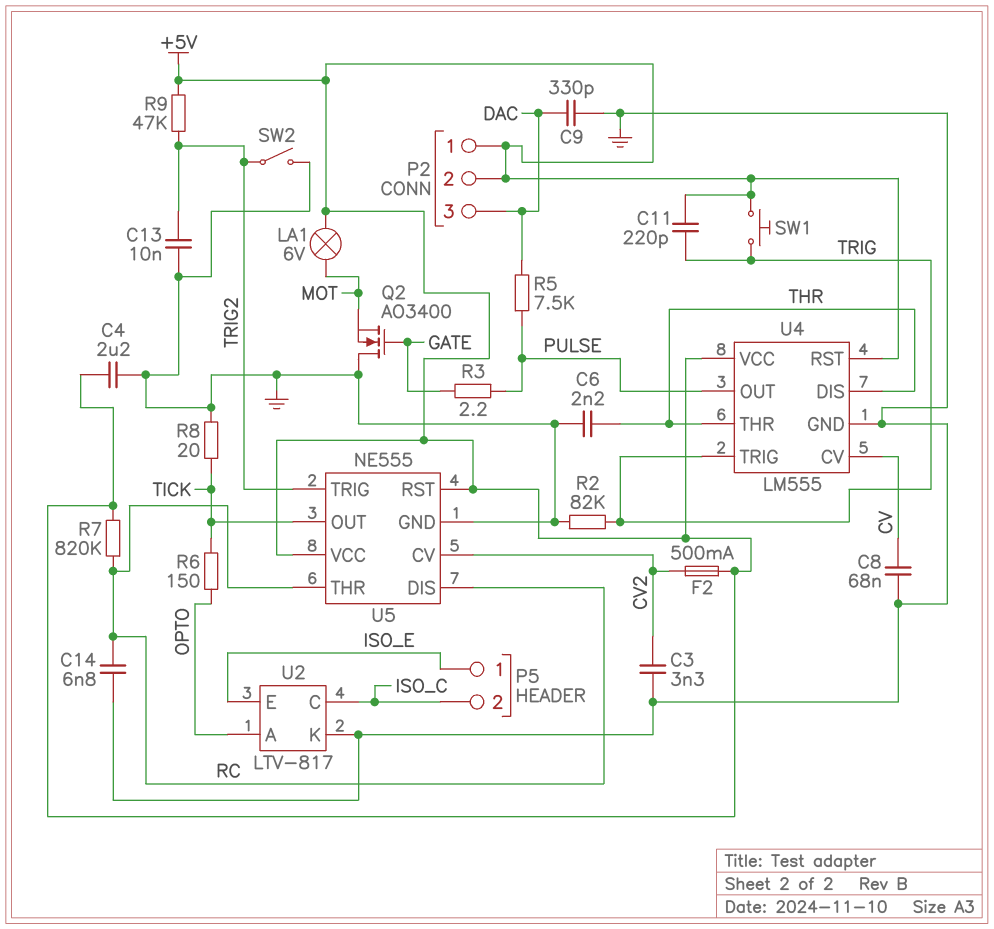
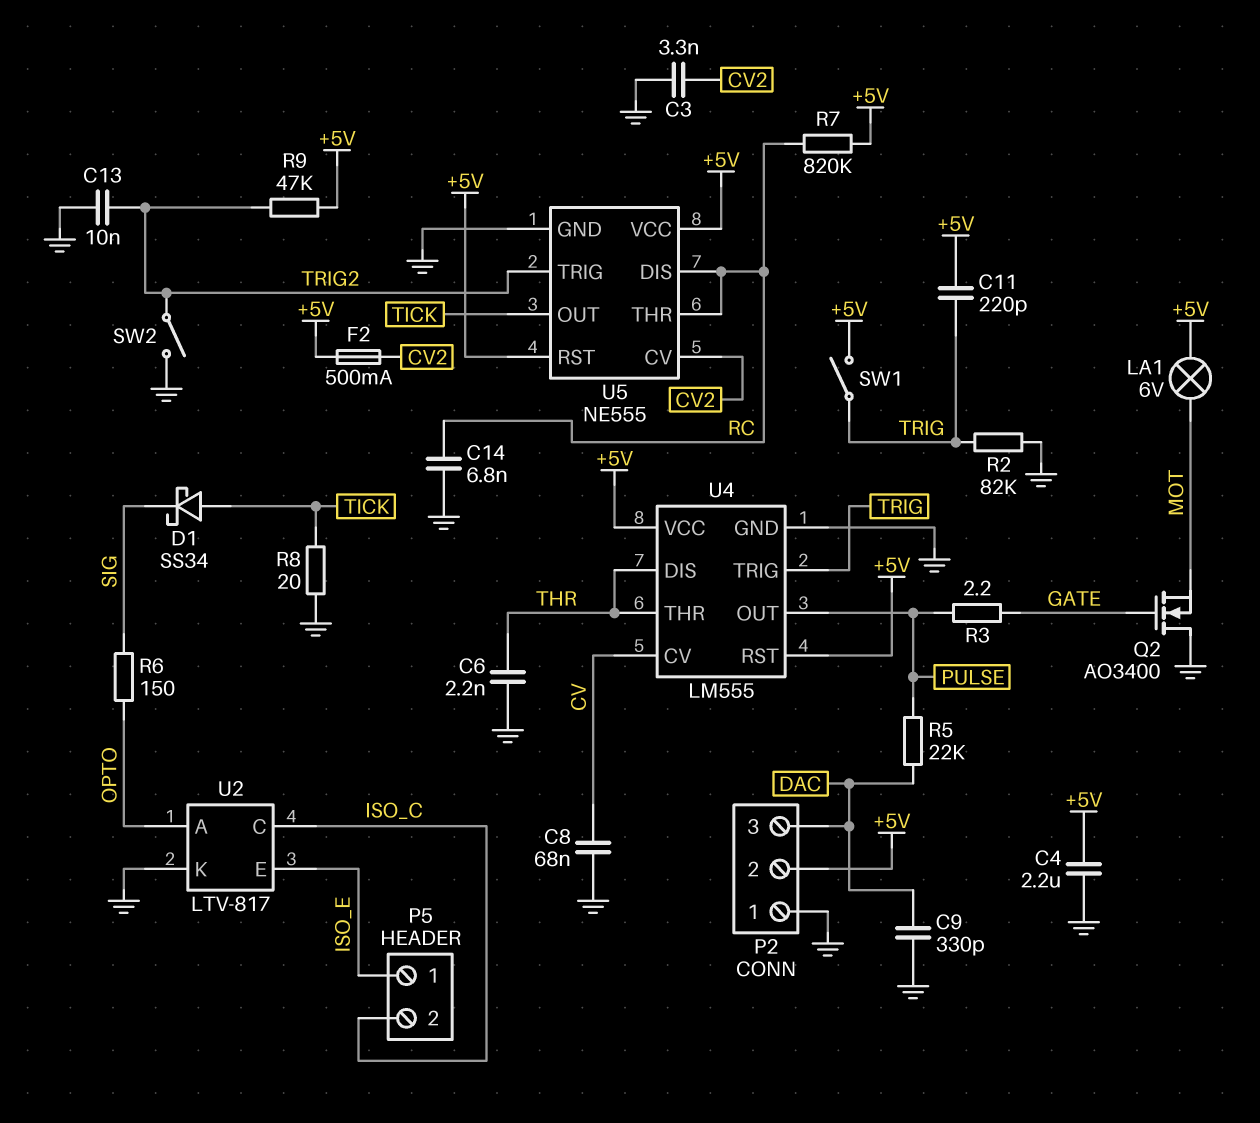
D1: none -> schottky SS34 (A TICK, K SIG)
P2 pin 1: +5V -> GND
R5: 7.5k (DAC, PULSE) -> 22k (DAC, PULSE)
R6: 150 (OPTO, TICK) -> 150 (OPTO, SIG)
SW1: button (+5V, TRIG) -> switch (+5V, TRIG)

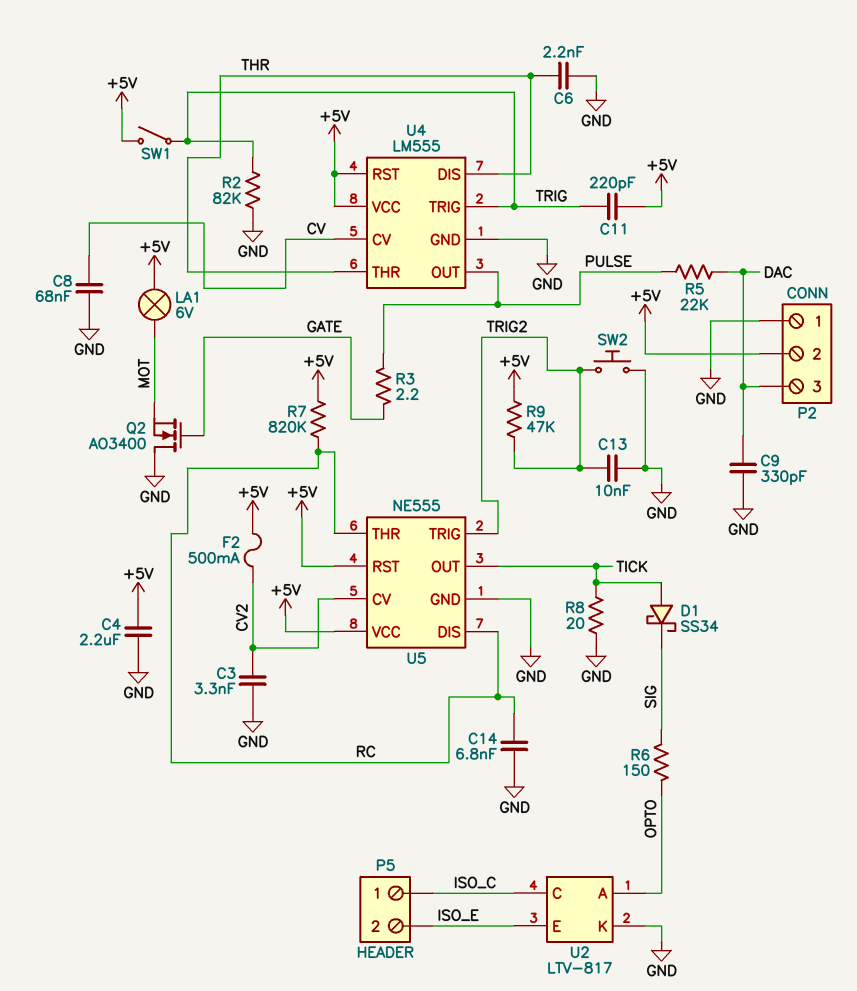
P5 pin 1: ISO_E -> ISO_C
P5 pin 2: ISO_C -> ISO_E
SW2: switch (GND, TRIG2) -> button (GND, TRIG2)

